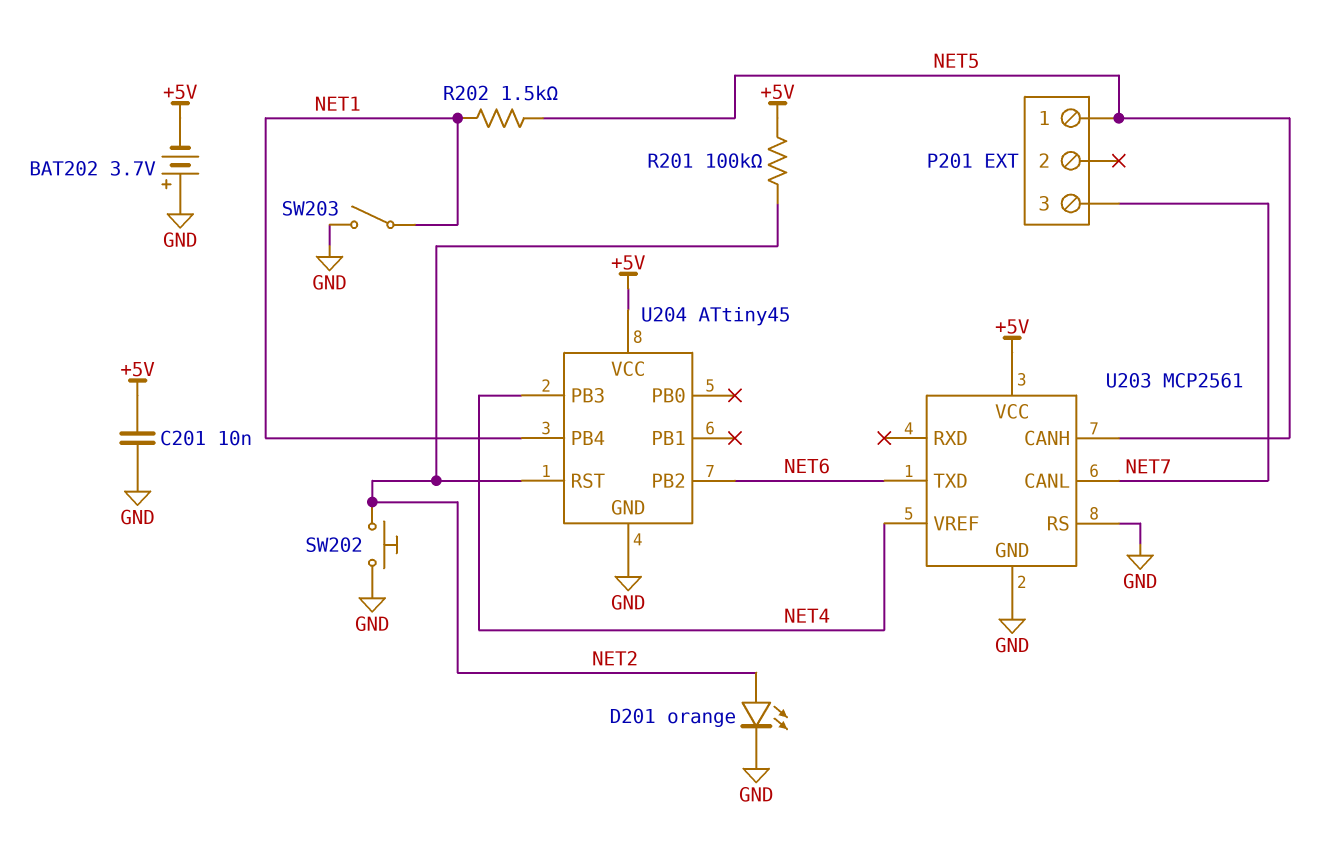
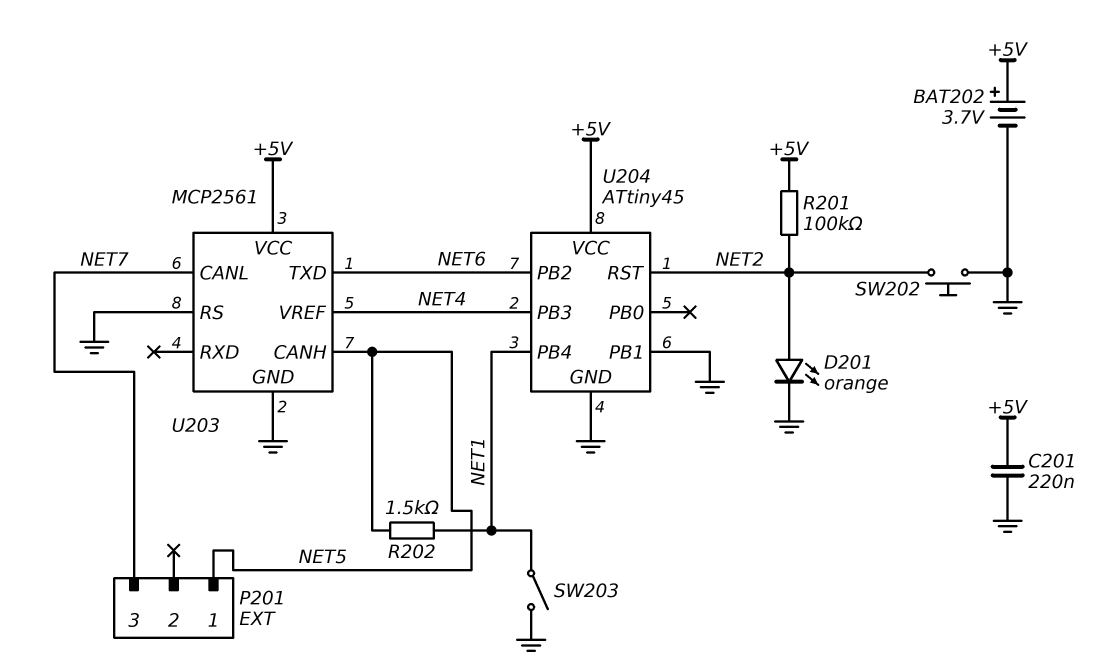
BAT202: 3.7V (plus GND, minus +5V) -> 3.7V (plus +5V, minus GND)
C201: 10nF (+5V, GND) -> 220nF (+5V, GND)
U204 pin PB1: none -> GND

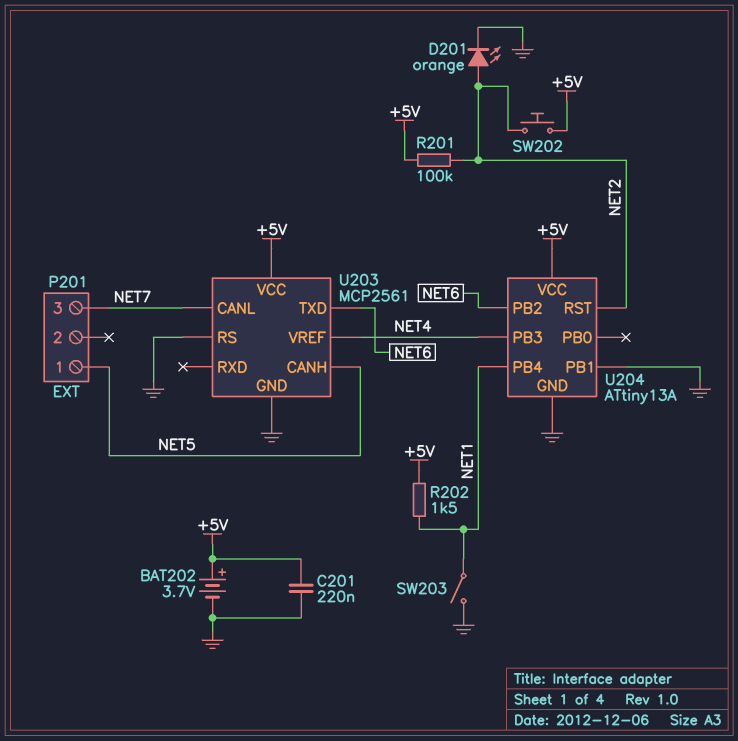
R202: 1.5k (NET1, NET5) -> 1.5k (+5V, NET1)
SW202: button (GND, NET2) -> button (+5V, NET2)
U204: ATtiny45 -> ATtiny13A

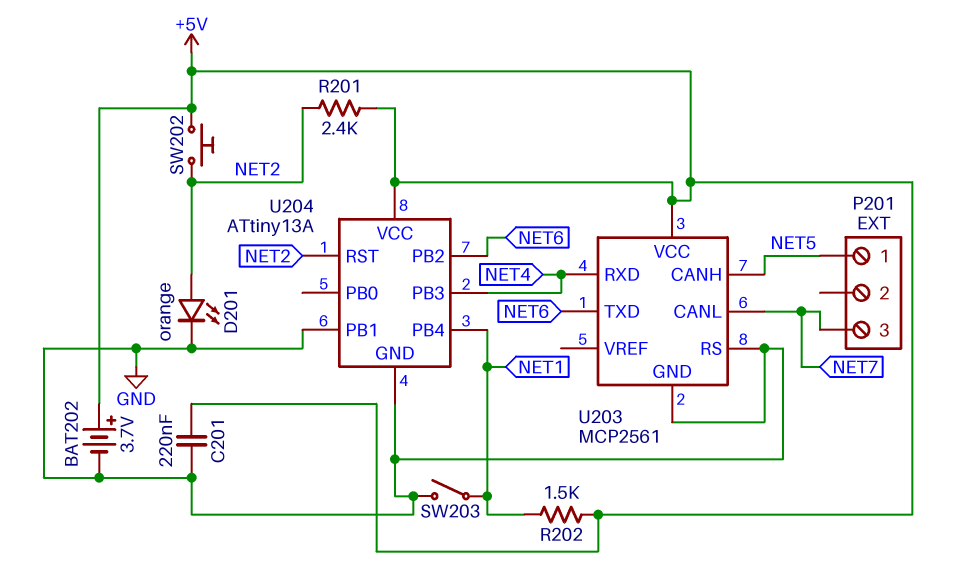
R201: 100k (+5V, NET2) -> 2.4k (+5V, NET2)
U203 pin RXD: none -> NET4
U203 pin VREF: NET4 -> none

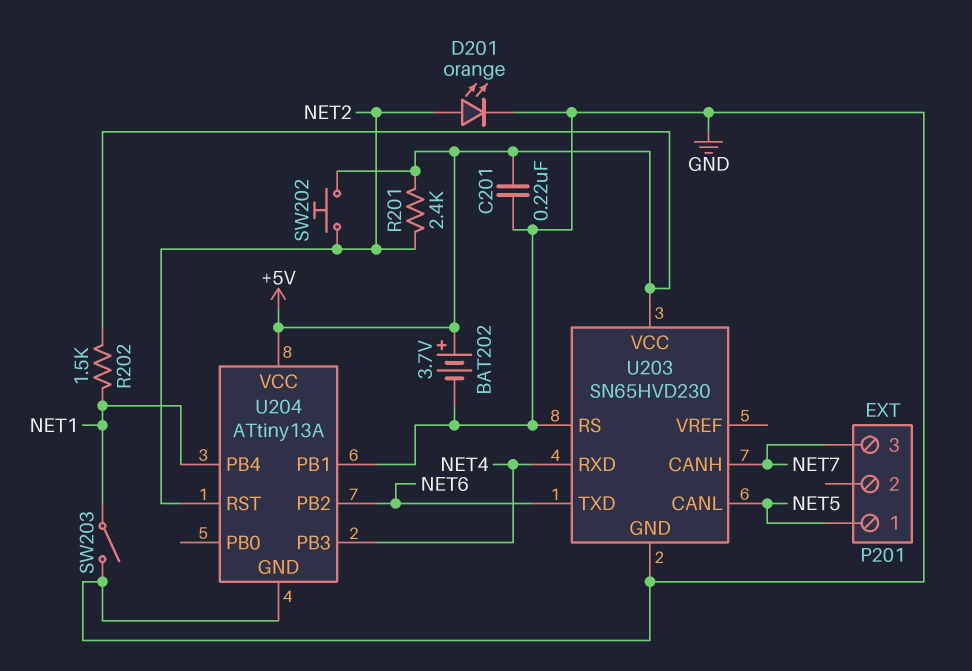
U203: MCP2561 -> SN65HVD230
U203 pin CANH: NET5 -> NET7
U203 pin CANL: NET7 -> NET5

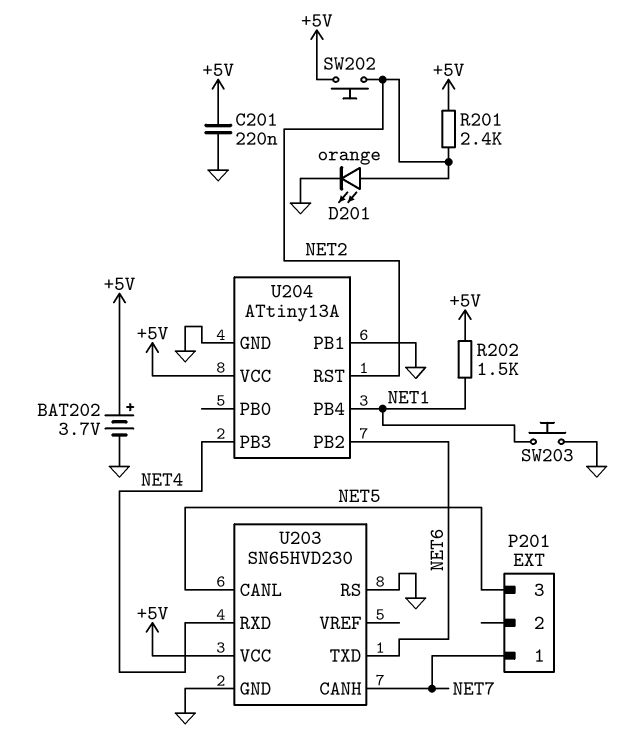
P201 pin 1: NET5 -> NET7
P201 pin 3: NET7 -> NET5
SW203: switch (GND, NET1) -> button (GND, NET1)

